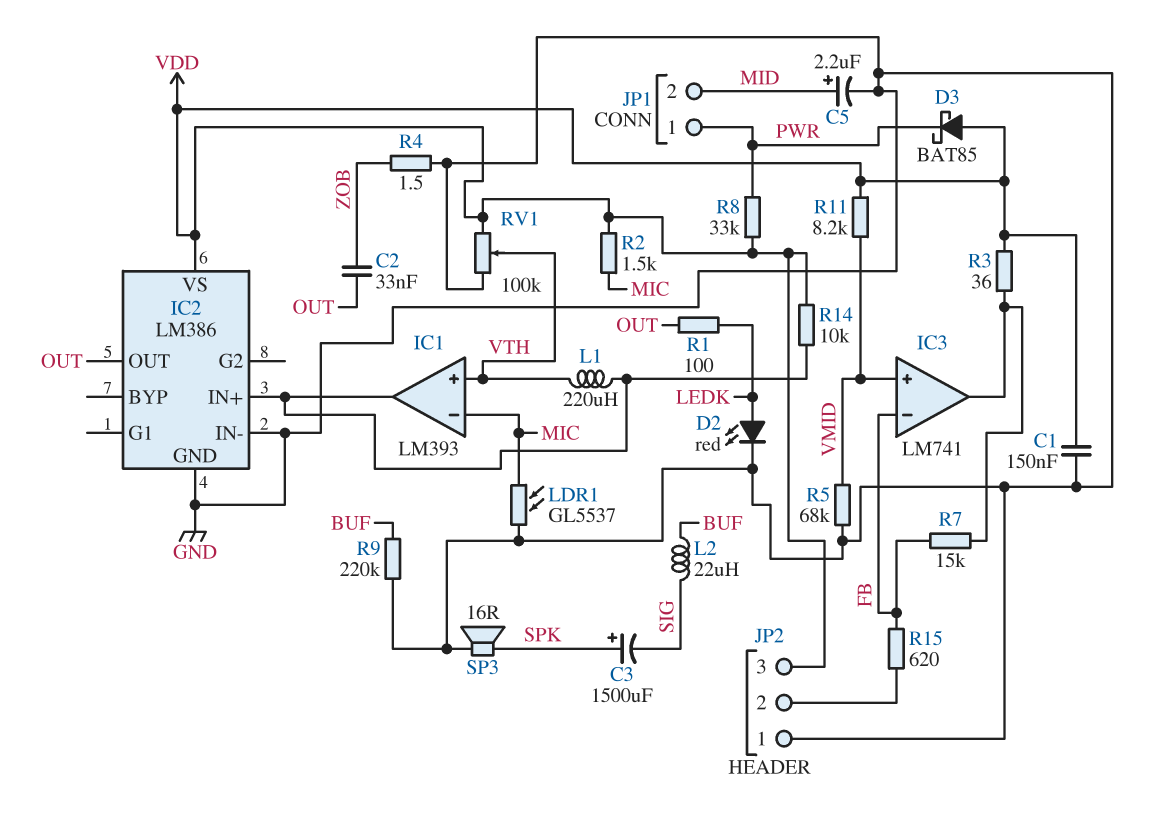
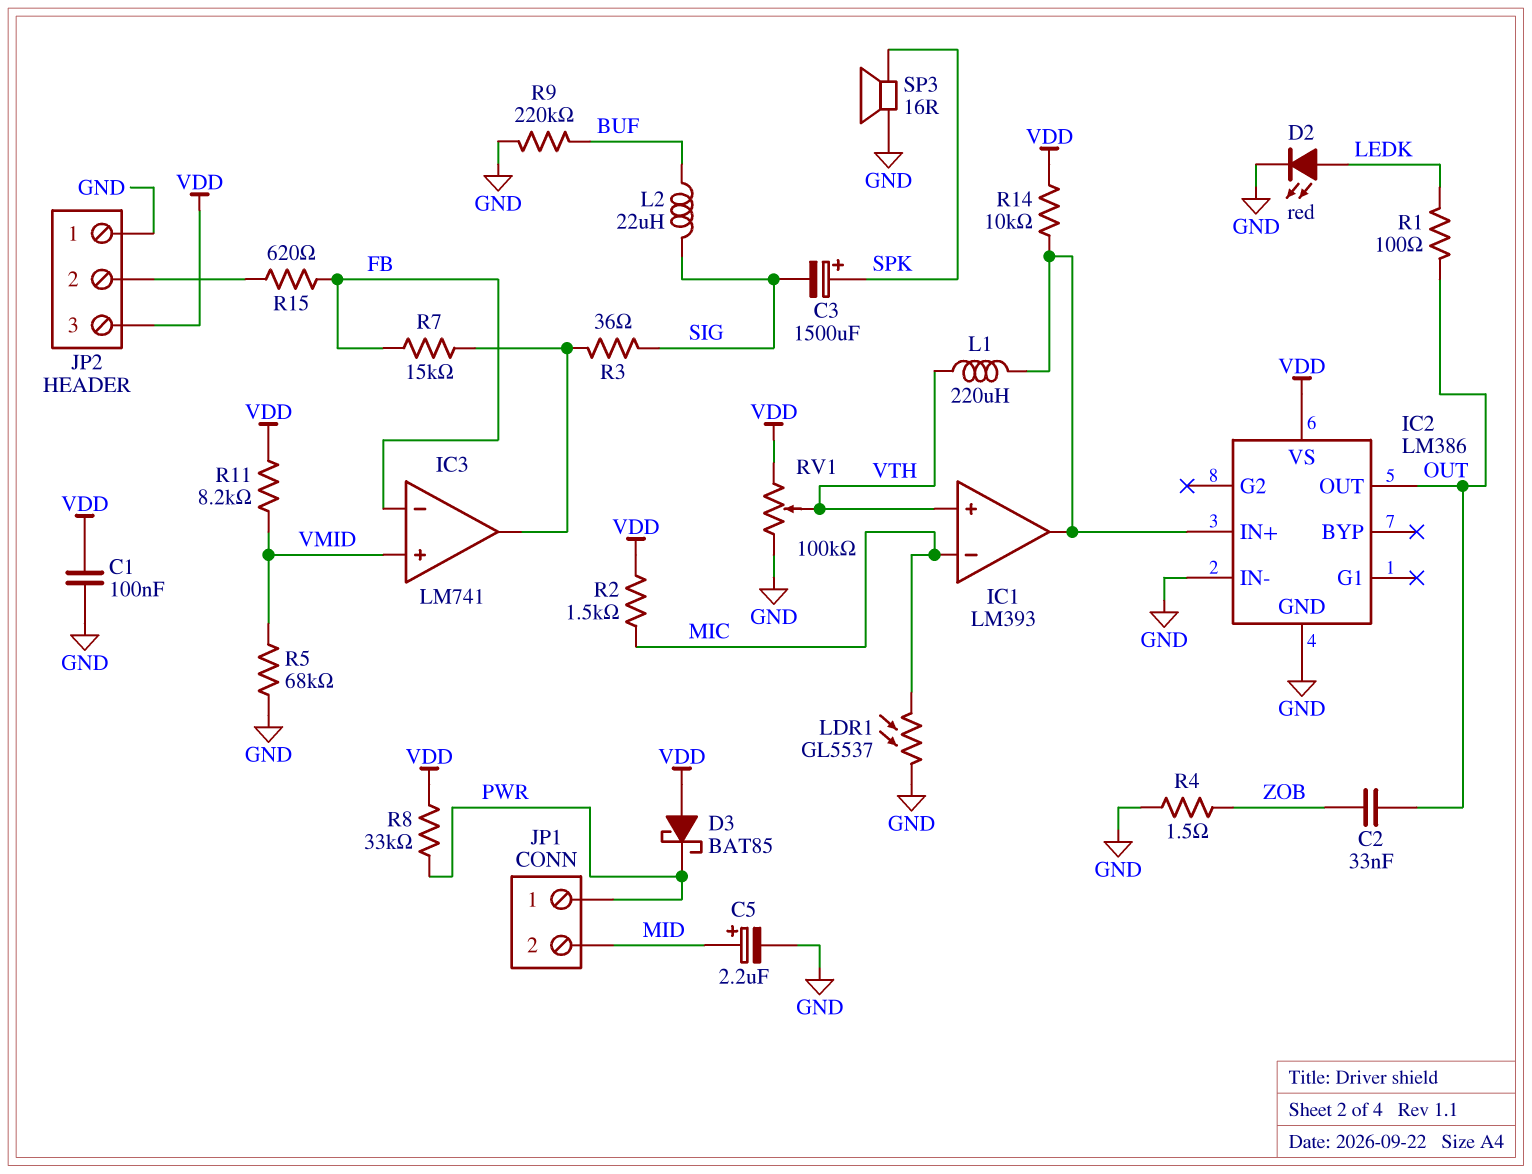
C1: 150nF (GND, VDD) -> 100nF (GND, VDD)
R3: 36 (IC3/out, VDD) -> 36 (IC3/out, SIG)

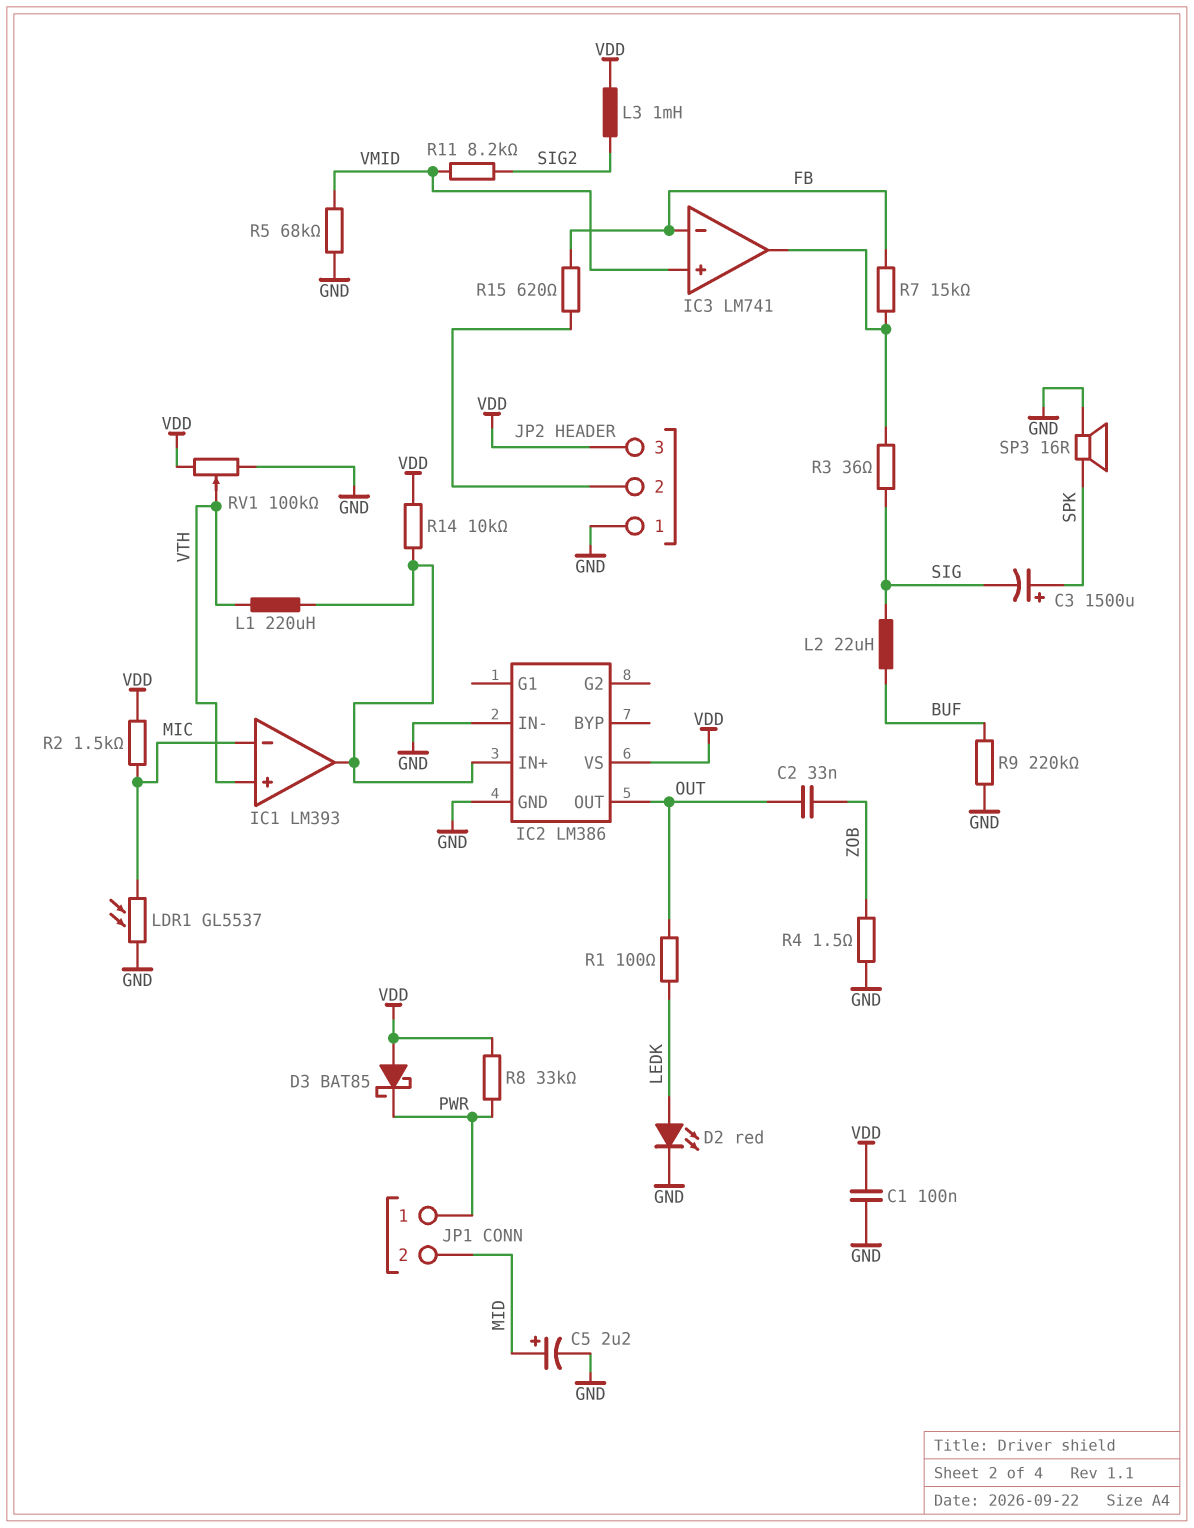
L3: none -> 1mH (SIG2, VDD)
R11: 8.2k (VDD, VMID) -> 8.2k (SIG2, VMID)

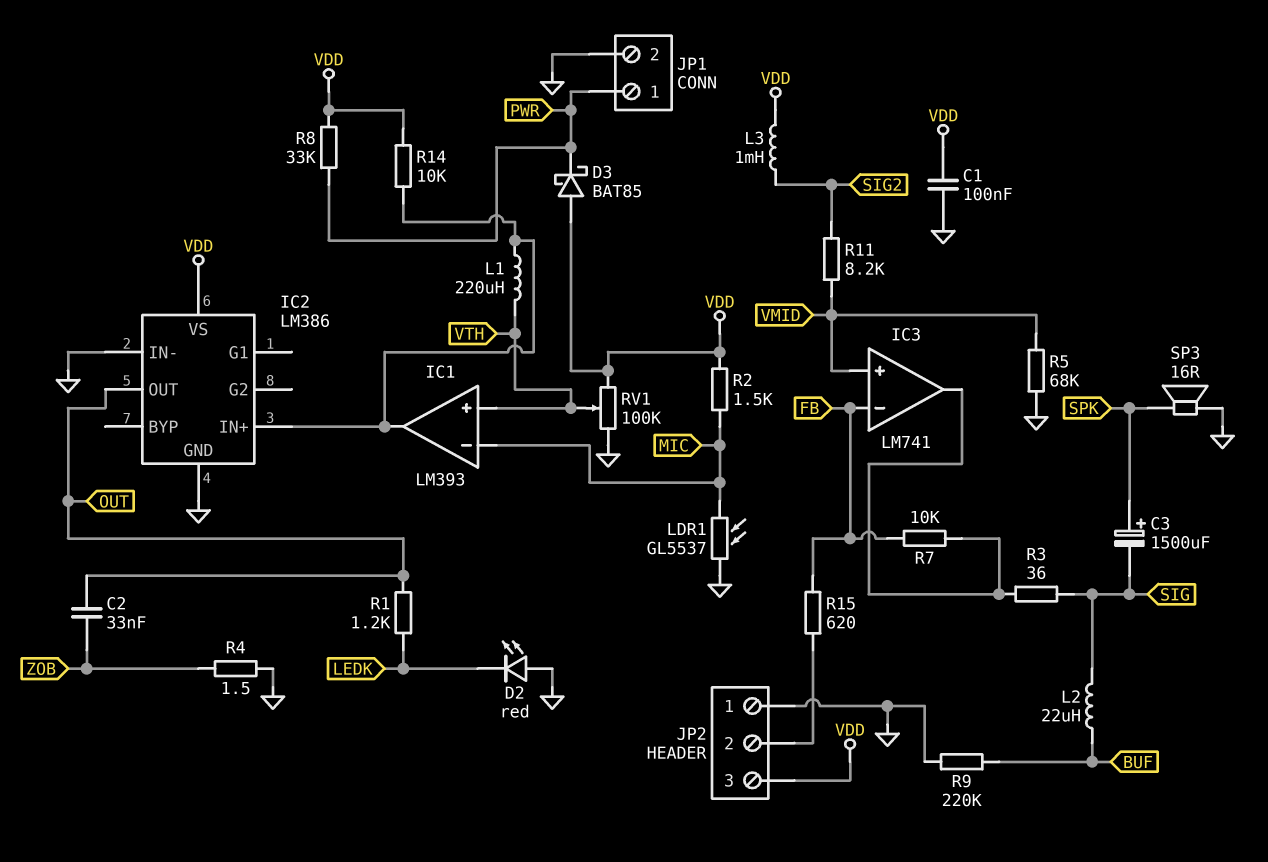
C5: 2.2uF (plus MID, minus GND) -> none
D2: LED red (A LEDK, K GND) -> LED red (A GND, K LEDK)
JP1 pin 2: MID -> GND
R1: 100 (LEDK, OUT) -> 1.2k (LEDK, OUT)
R7: 15k (FB, IC3/out) -> 10k (FB, IC3/out)

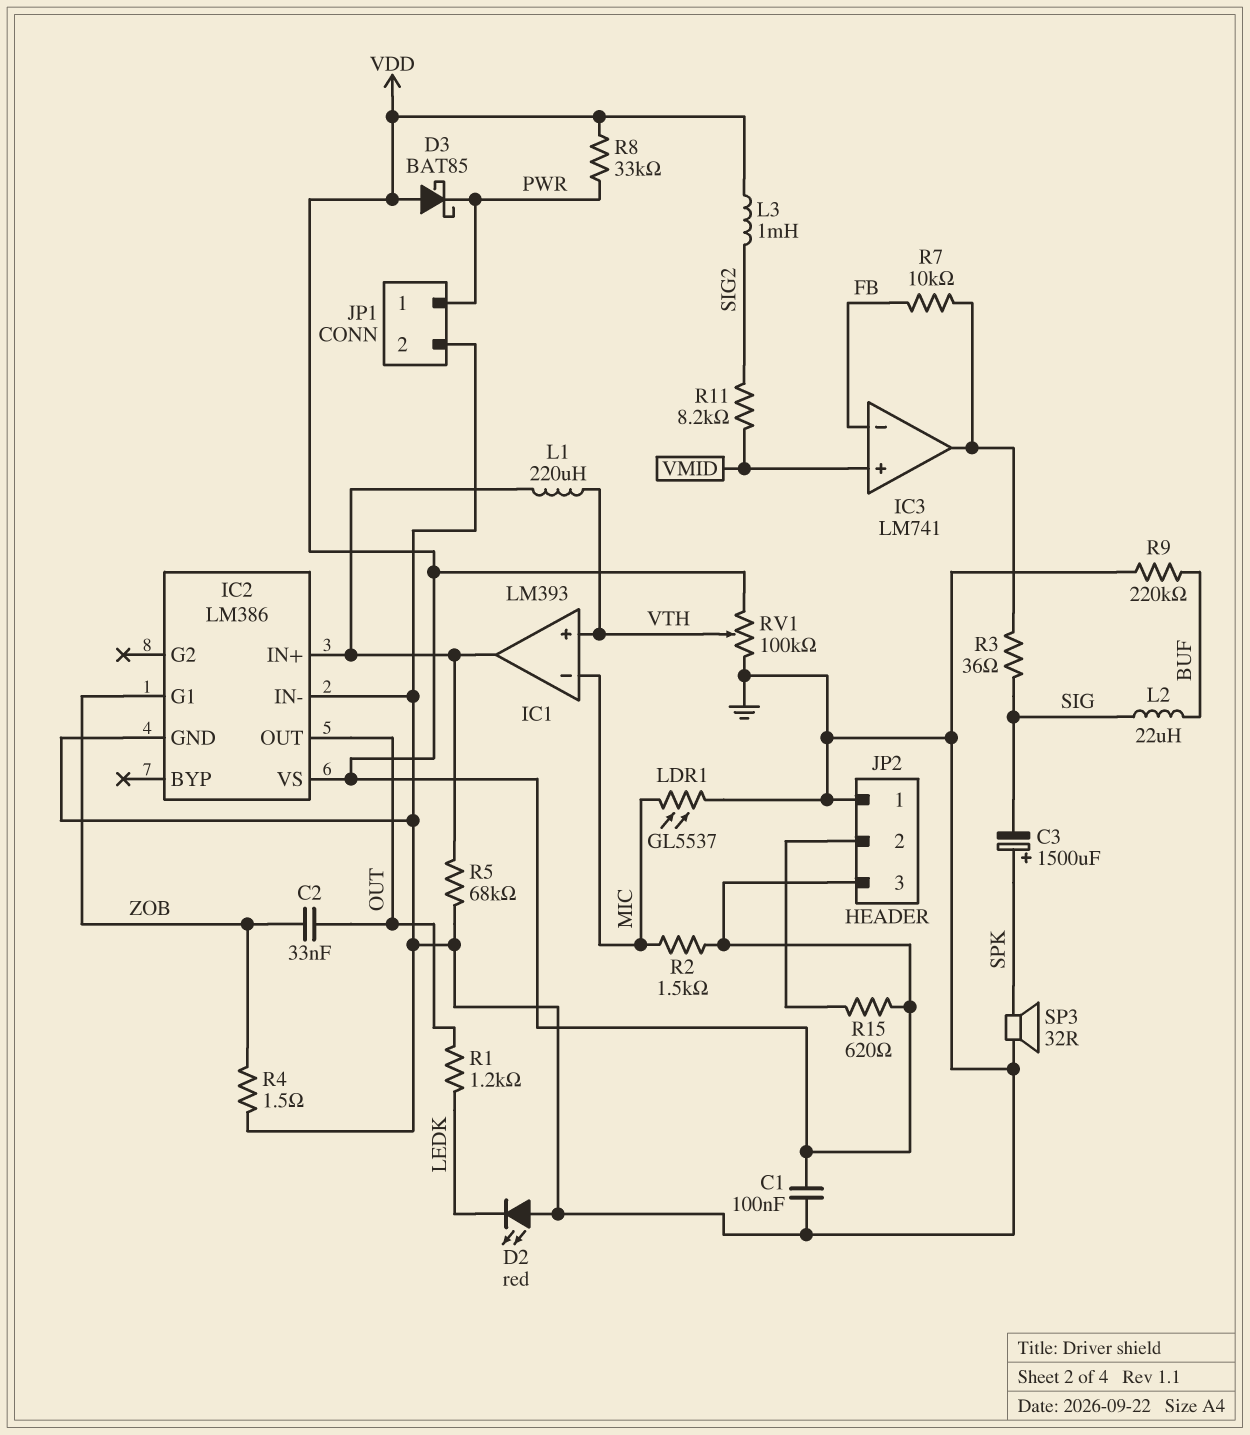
IC2 pin G1: none -> ZOB
R5: 68k (GND, VMID) -> 68k (GND, IC1/out)
R14: 10k (IC1/out, VDD) -> none
R15: 620 (FB, JP2/2) -> 620 (JP2/2, VDD)
SP3: speaker 16R (GND, SPK) -> speaker 32R (GND, SPK)

